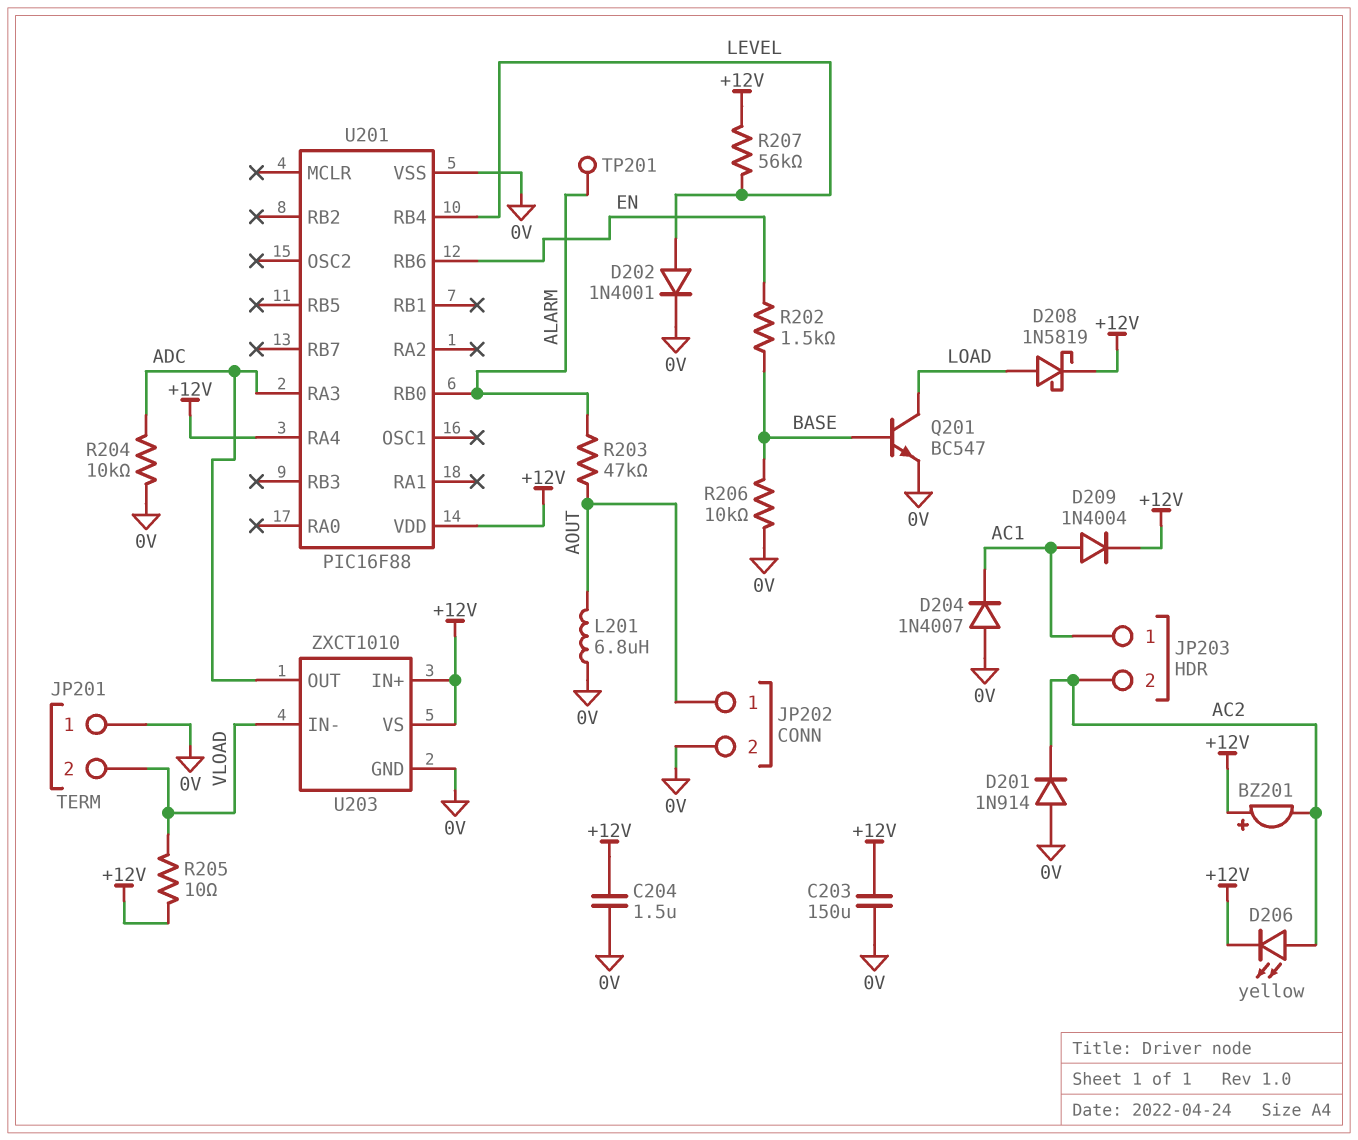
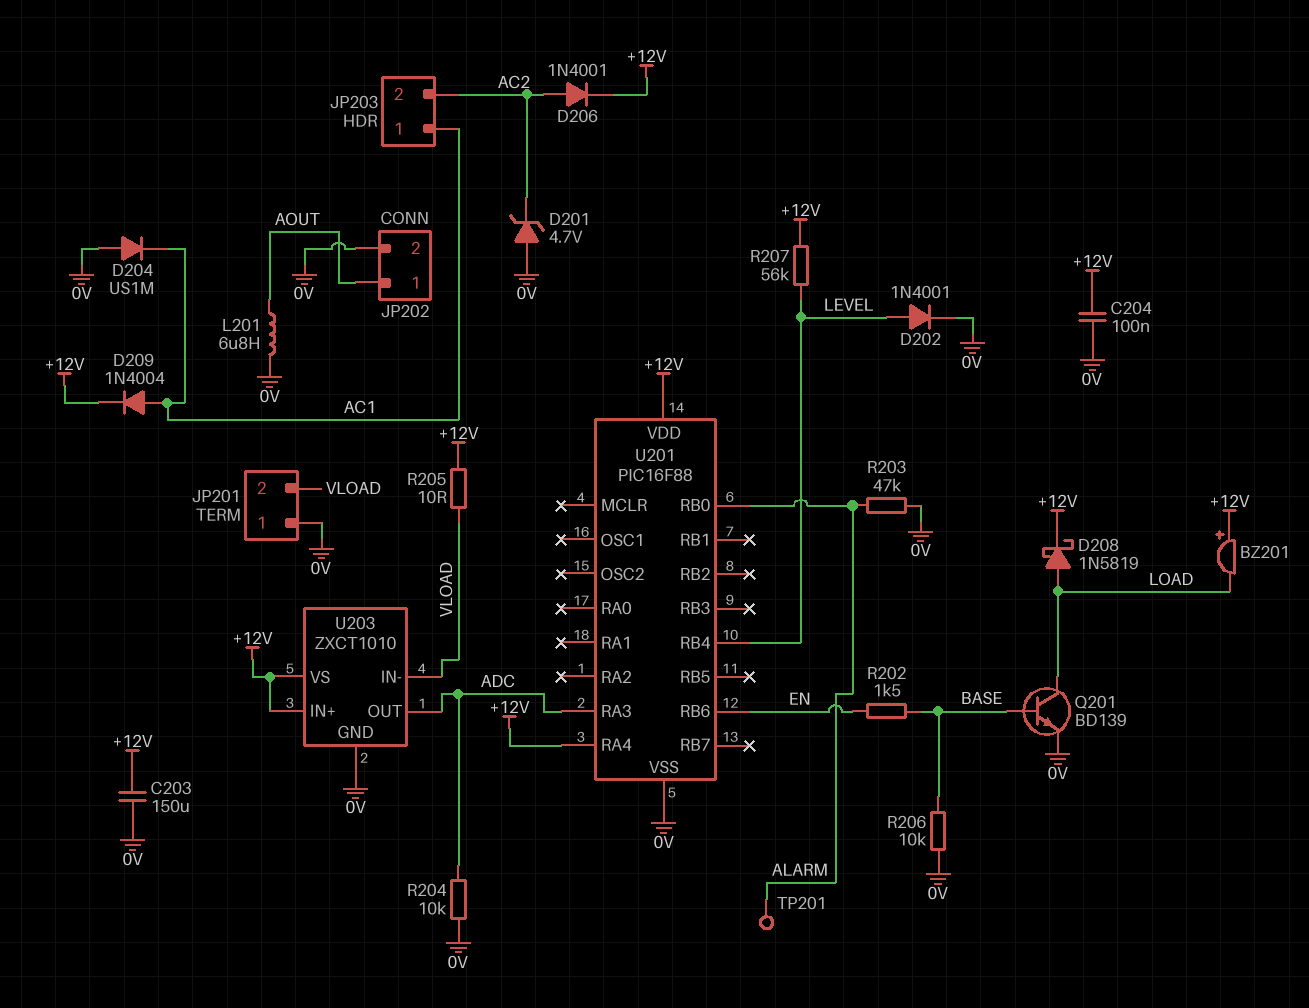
BZ201: buzzer (plus +12V, minus AC2) -> buzzer (plus +12V, minus LOAD)
C204: 1.5uF (+12V, 0V) -> 100nF (+12V, 0V)
D201: diode 1N914 (A 0V, K AC2) -> zener 4.7V (A 0V, K AC2)
D204: diode 1N4007 (A 0V, K AC1) -> diode US1M (A 0V, K AC1)
D206: LED yellow (A AC2, K +12V) -> diode 1N4001 (A AC2, K +12V)
Q201: NPN BC547 (B BASE, C LOAD, E 0V) -> NPN BD139 (B BASE, C LOAD, E 0V)
R203: 47k (ALARM, AOUT) -> 47k (0V, ALARM)

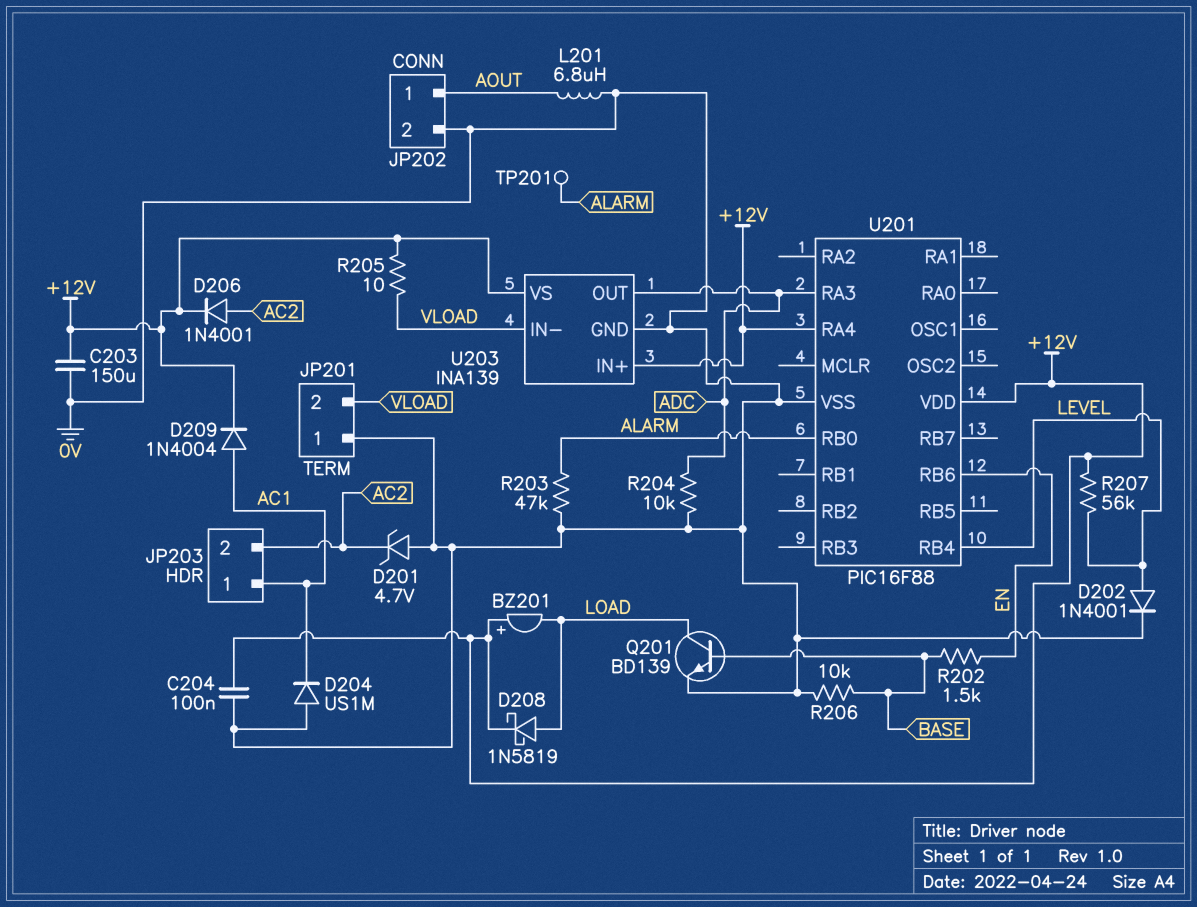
U203: ZXCT1010 -> INA139

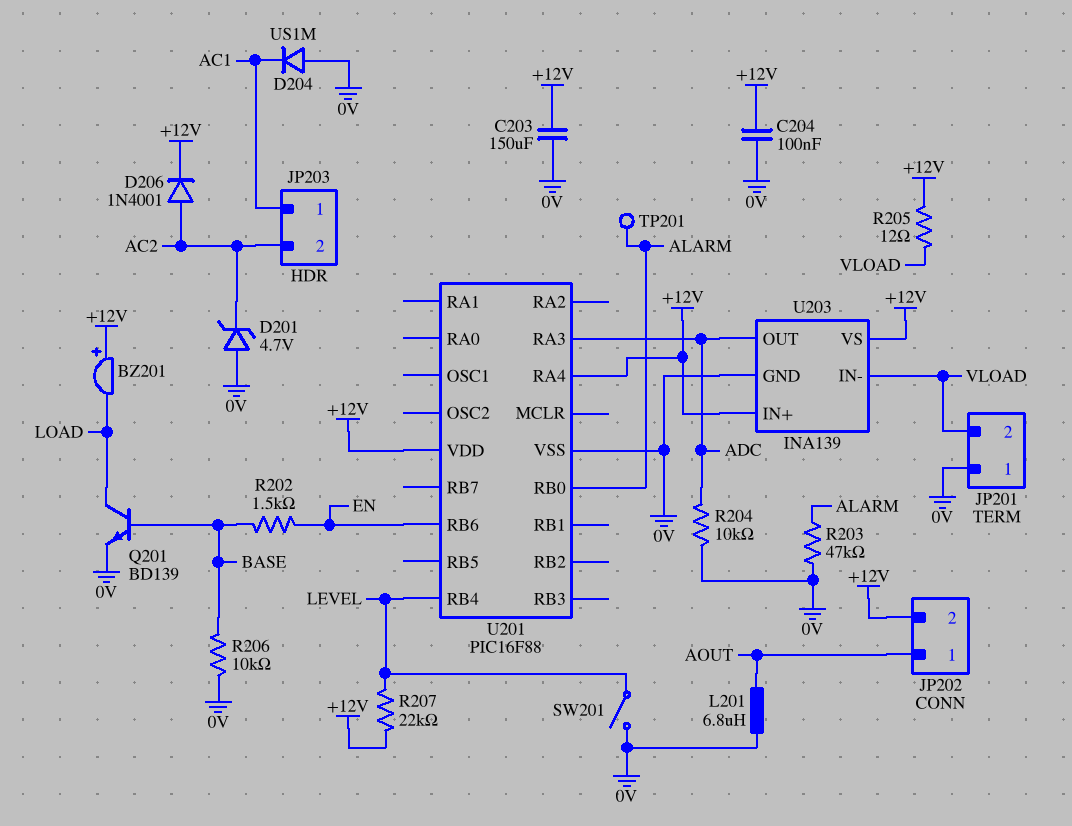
D202: diode 1N4001 (A LEVEL, K 0V) -> none
D208: schottky 1N5819 (A LOAD, K +12V) -> none
D209: diode 1N4004 (A AC1, K +12V) -> none
JP202 pin 2: 0V -> +12V
R205: 10 (+12V, VLOAD) -> 12 (+12V, VLOAD)
R207: 56k (+12V, LEVEL) -> 22k (+12V, LEVEL)
SW201: none -> switch (0V, LEVEL)

